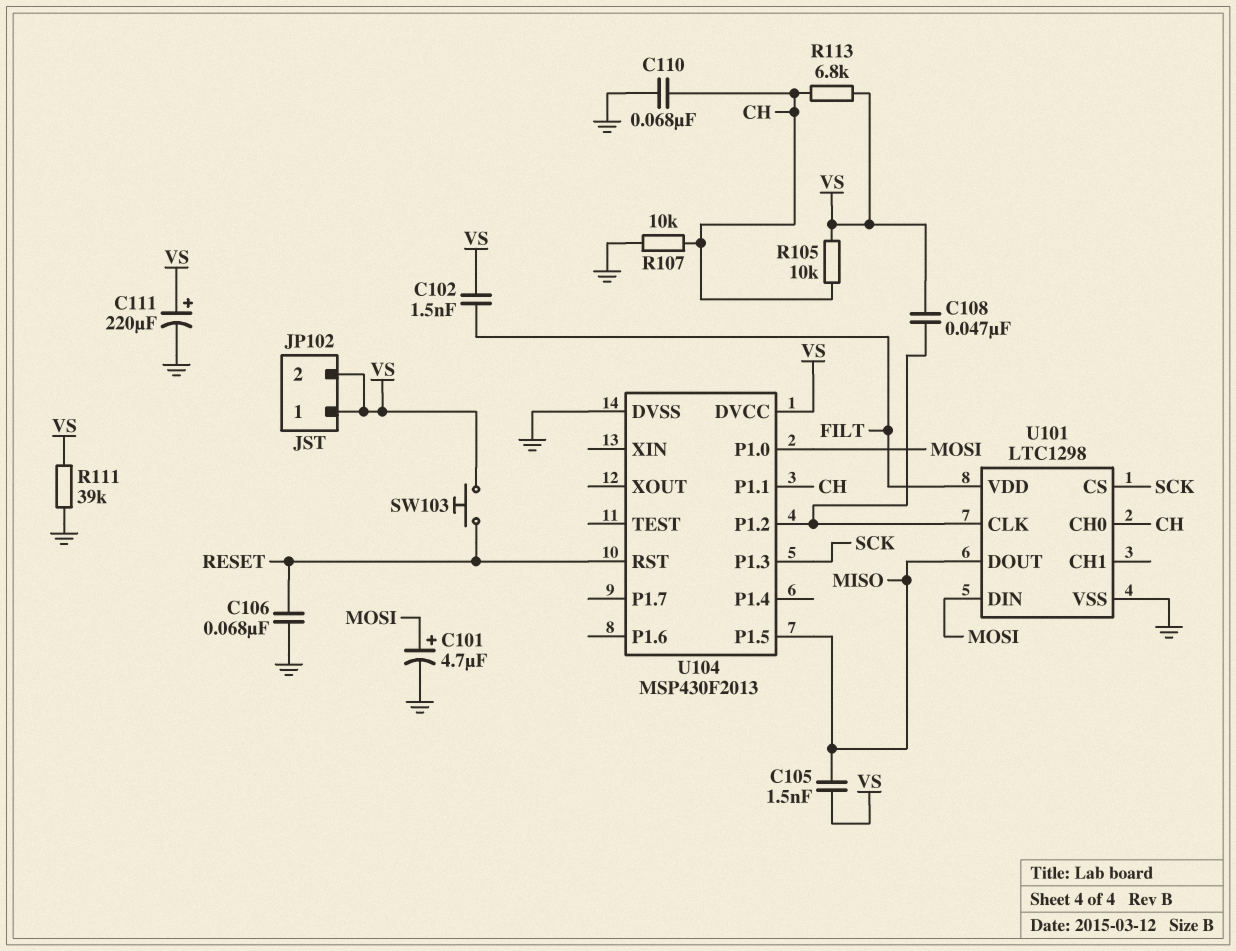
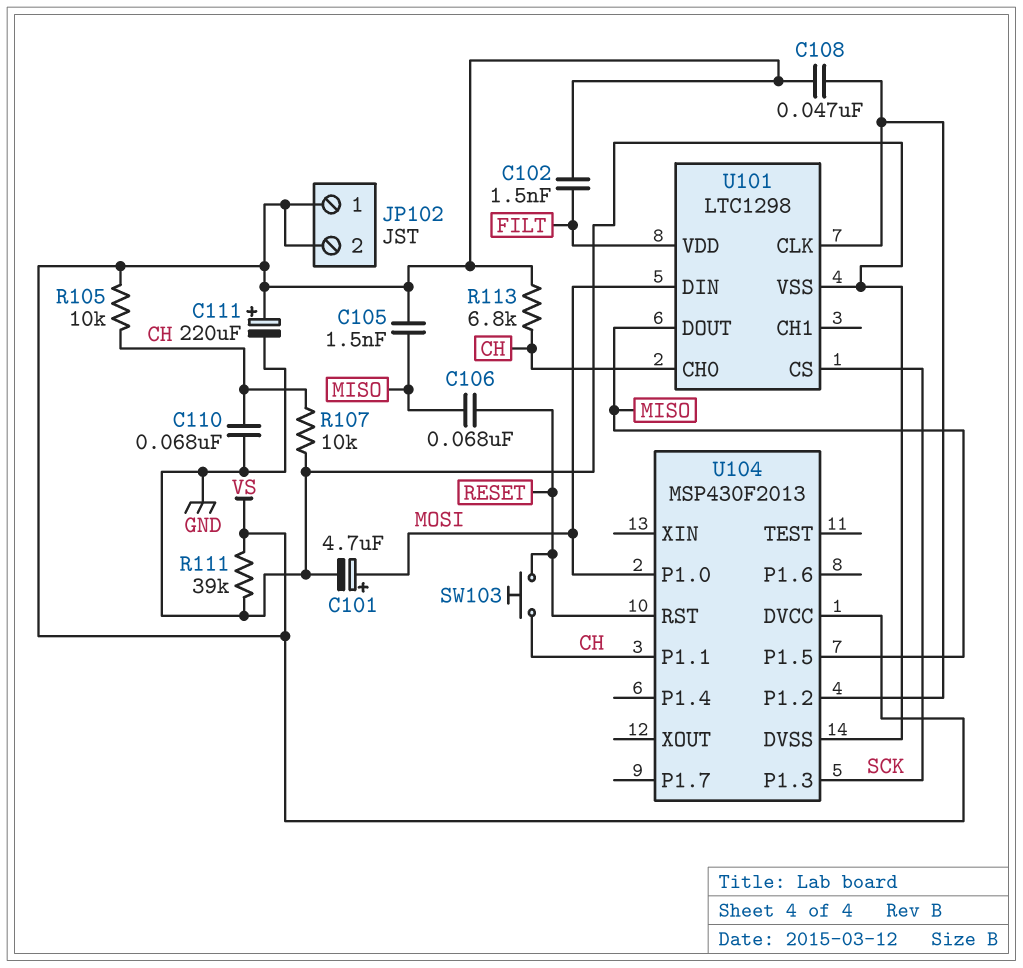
C106: 68nF (GND, RESET) -> 68nF (MISO, RESET)
SW103: button (RESET, VS) -> button (CH, RESET)

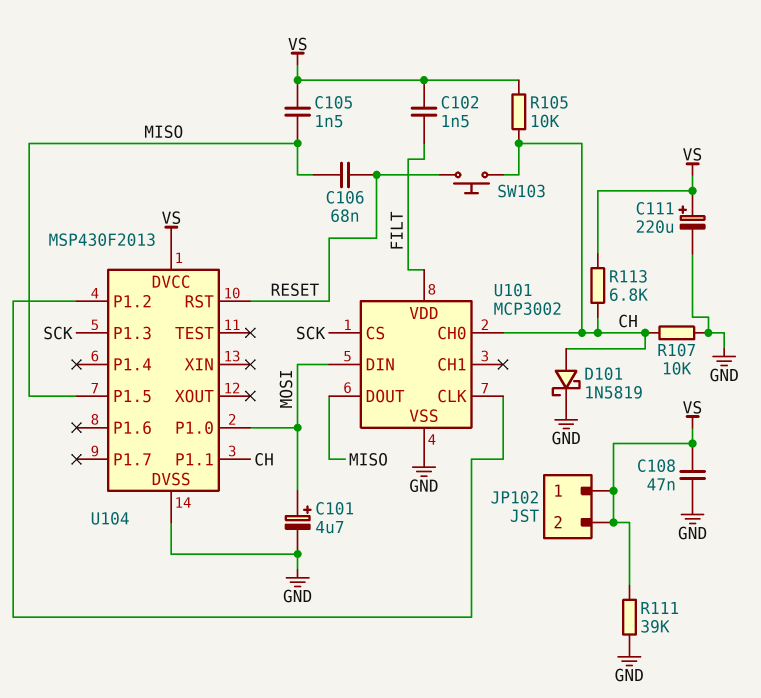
C108: 47nF (U101/CLK, VS) -> 47nF (GND, VS)
C110: 68nF (CH, GND) -> none
D101: none -> schottky 1N5819 (A CH, K GND)
U101: LTC1298 -> MCP3002

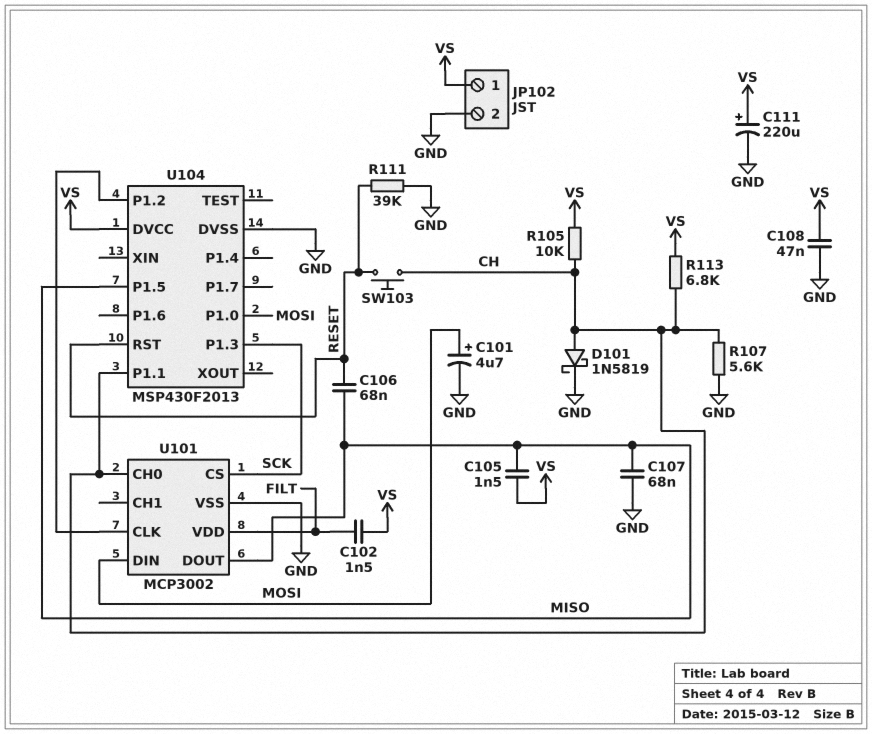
C107: none -> 68nF (GND, MISO)
JP102 pin 2: VS -> GND
R107: 10k (CH, GND) -> 5.6k (CH, GND)
R111: 39k (GND, VS) -> 39k (GND, RESET)

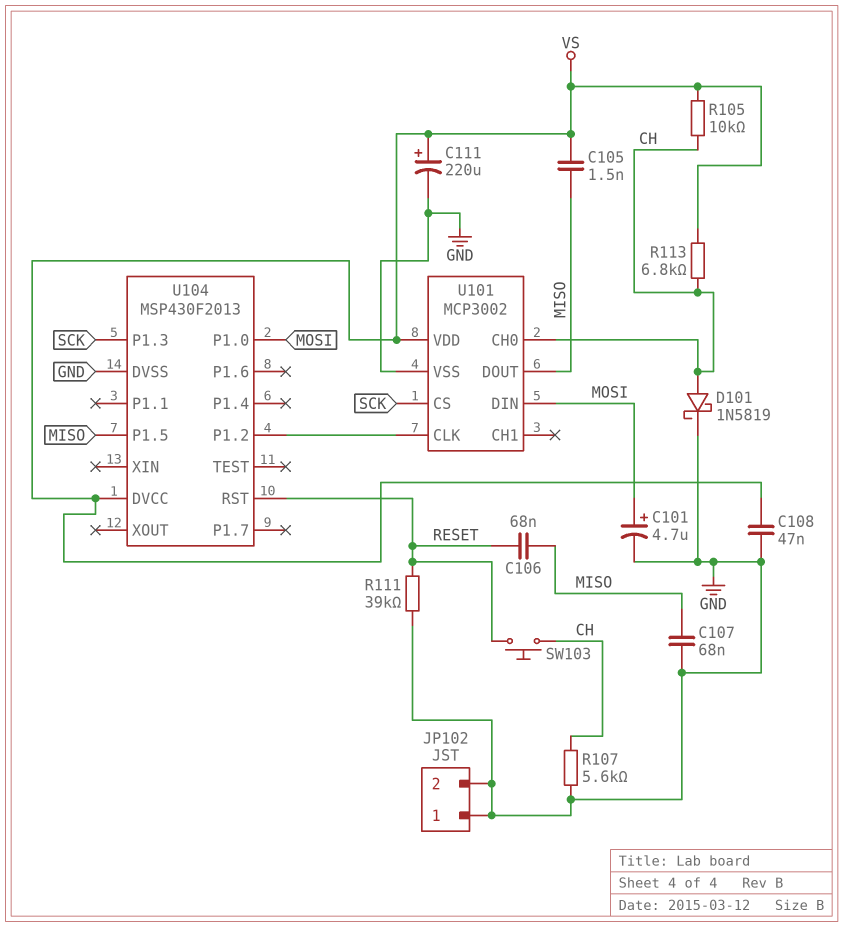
C102: 1.5nF (FILT, VS) -> none
JP102 pin 1: VS -> GND
U101 pin VDD: FILT -> VS
U104 pin P1.1: CH -> none

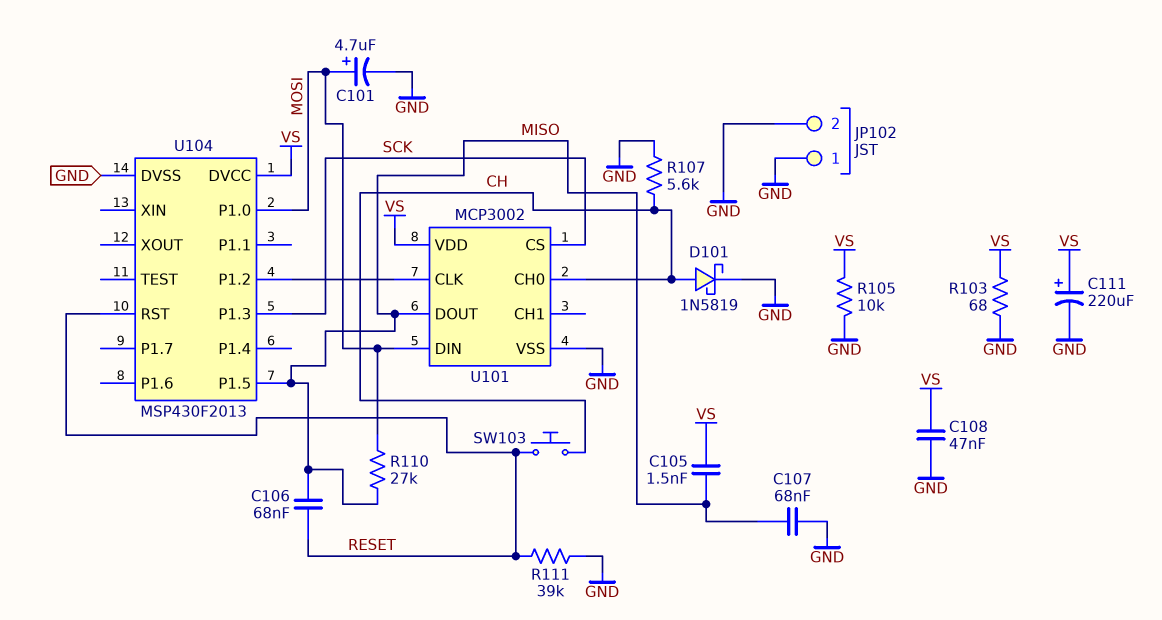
R103: none -> 68 (GND, VS)
R105: 10k (CH, VS) -> 10k (GND, VS)
R110: none -> 27k (MISO, MOSI)
R113: 6.8k (CH, VS) -> none

